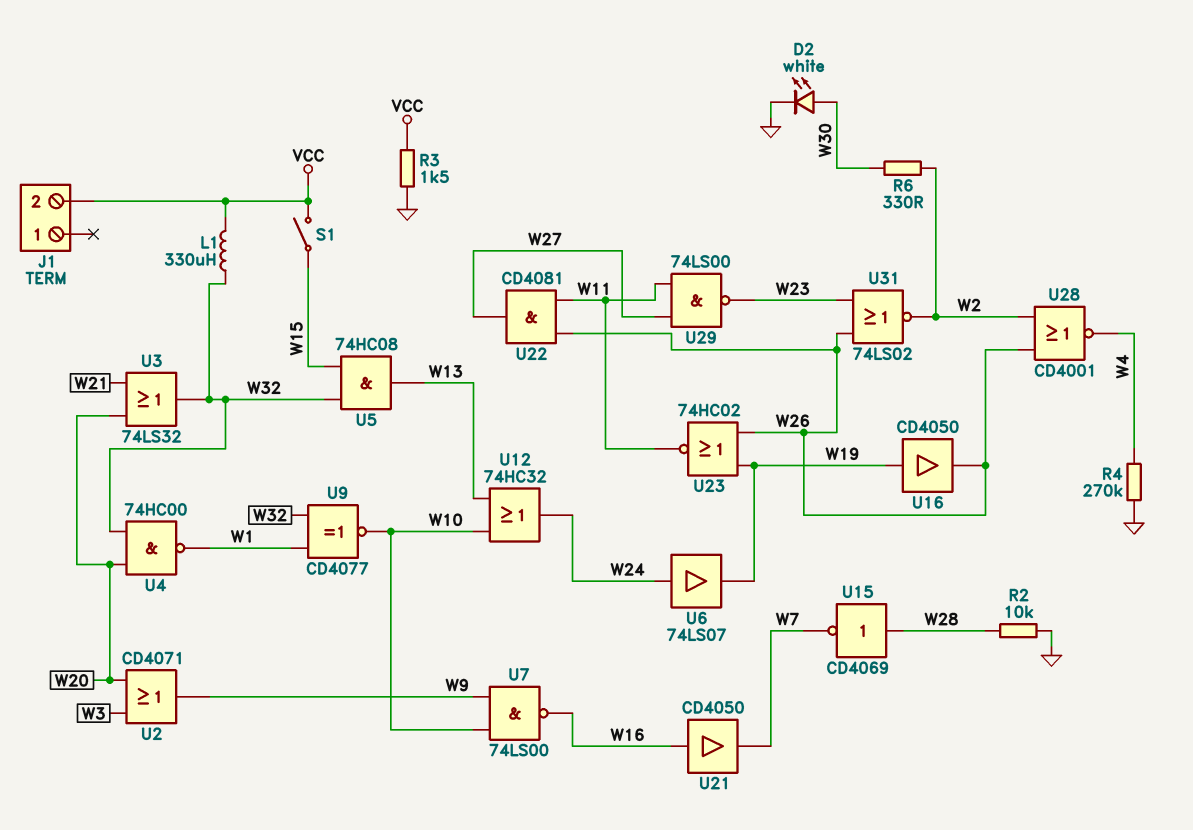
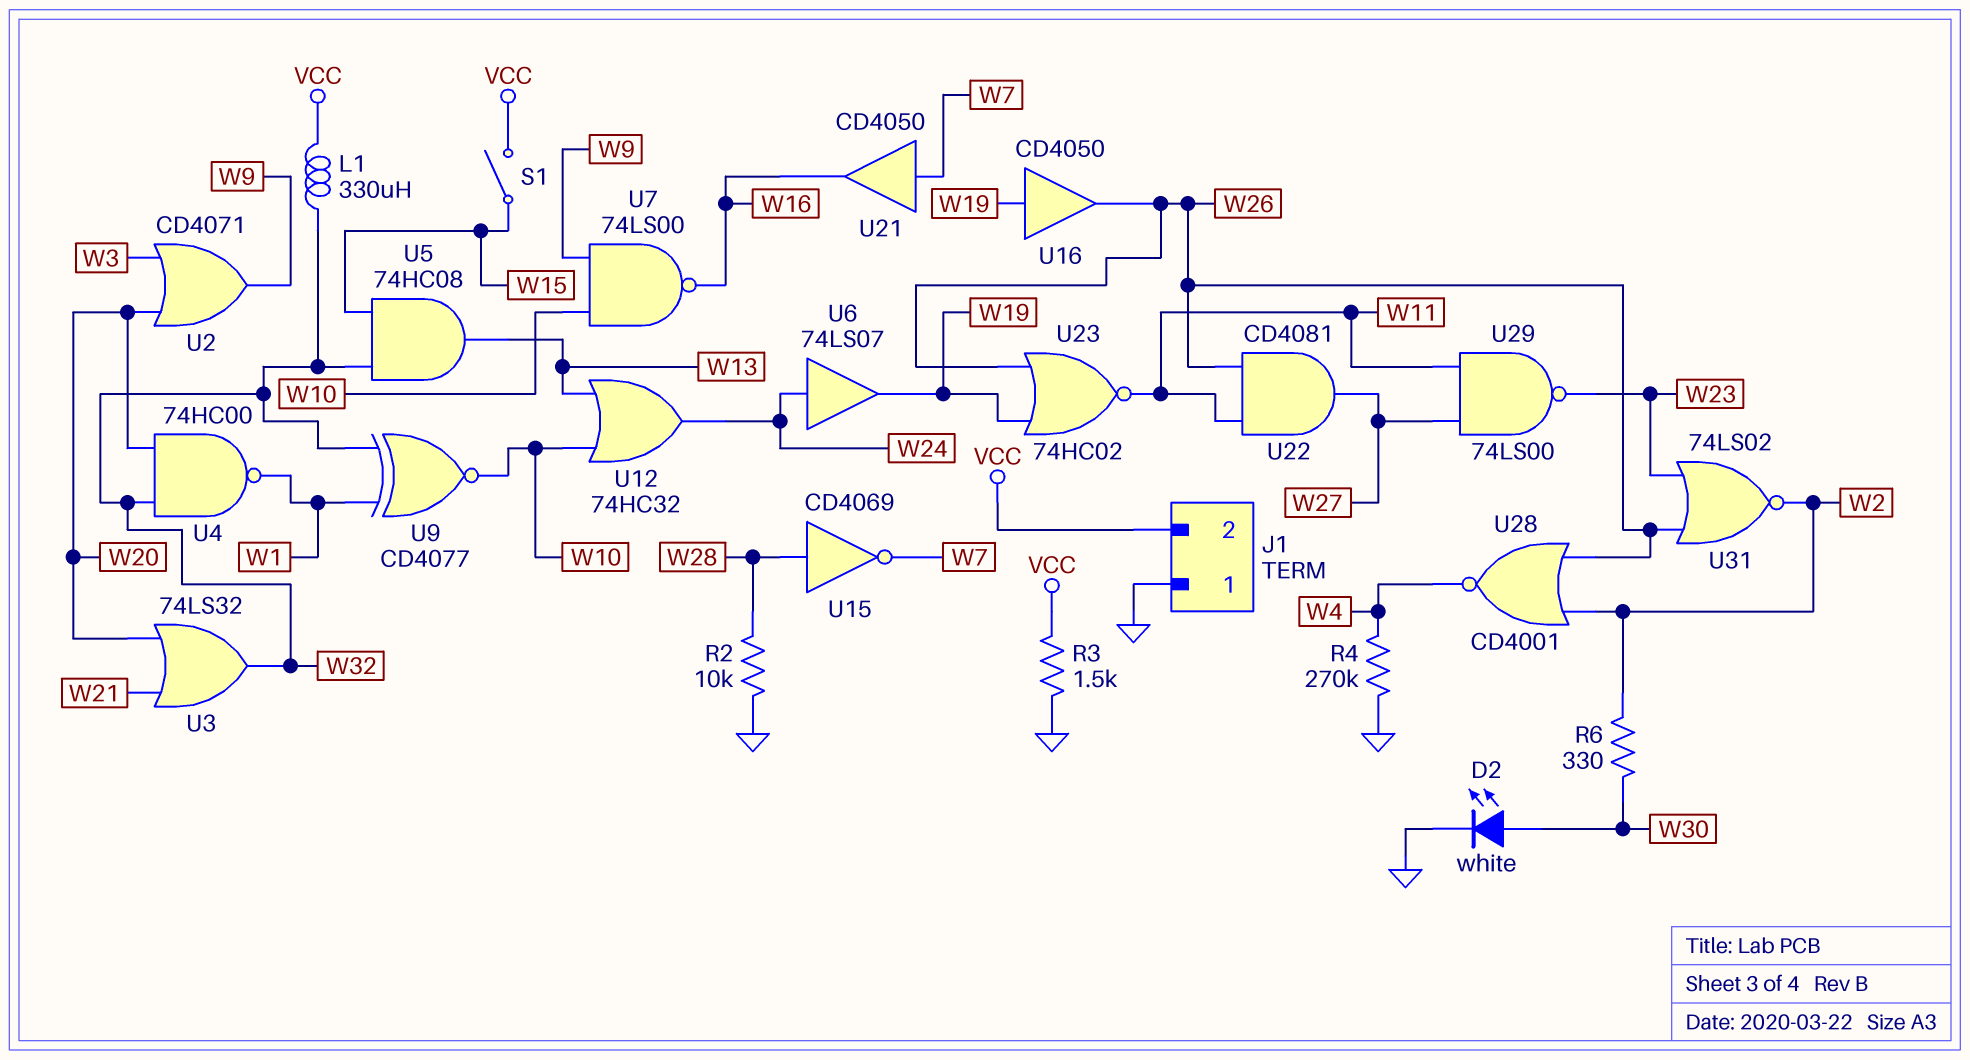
J1 pin 1: none -> GND
U21: buffer CD4050 (in W16, out W7) -> buffer CD4050 (in W7, out W16)

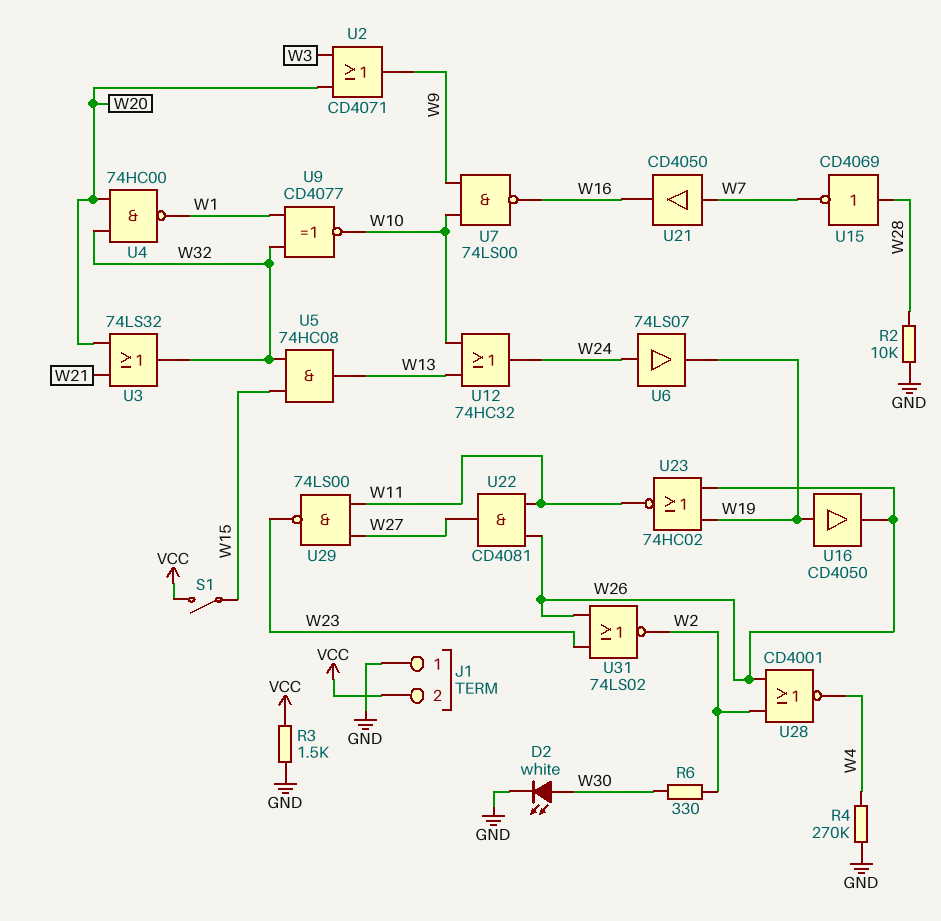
L1: 330uH (VCC, W32) -> none

